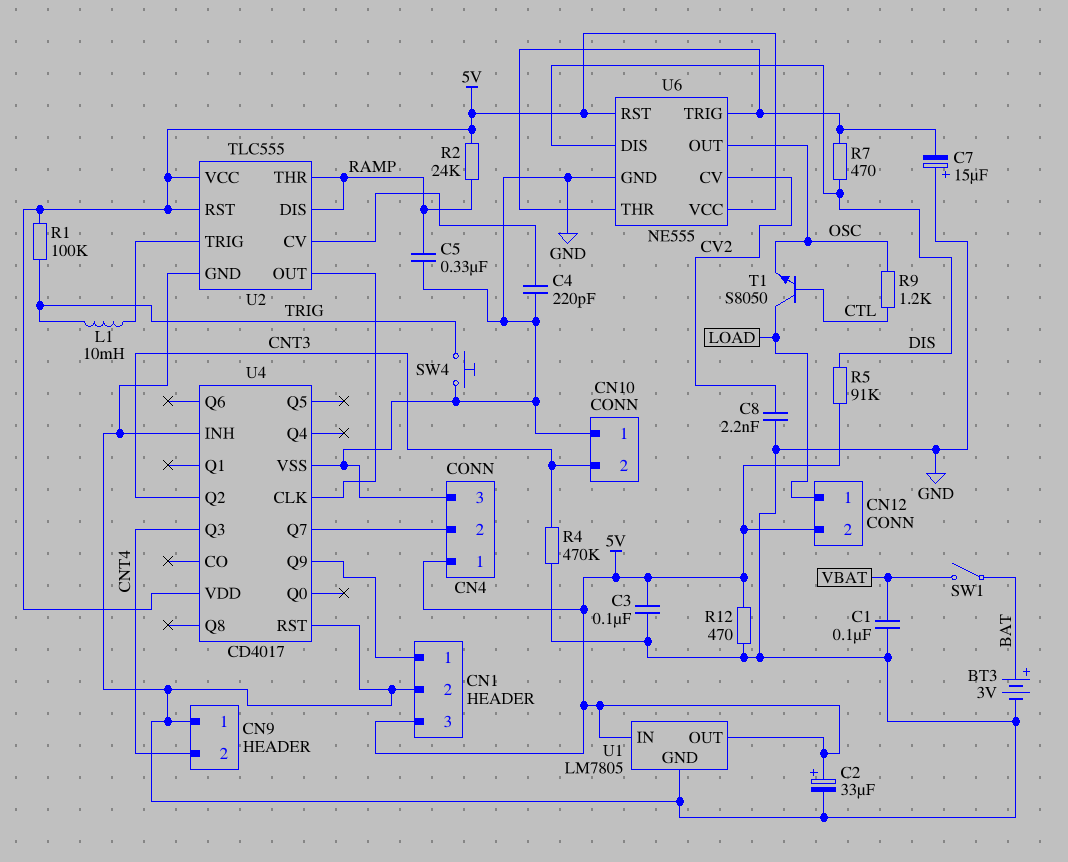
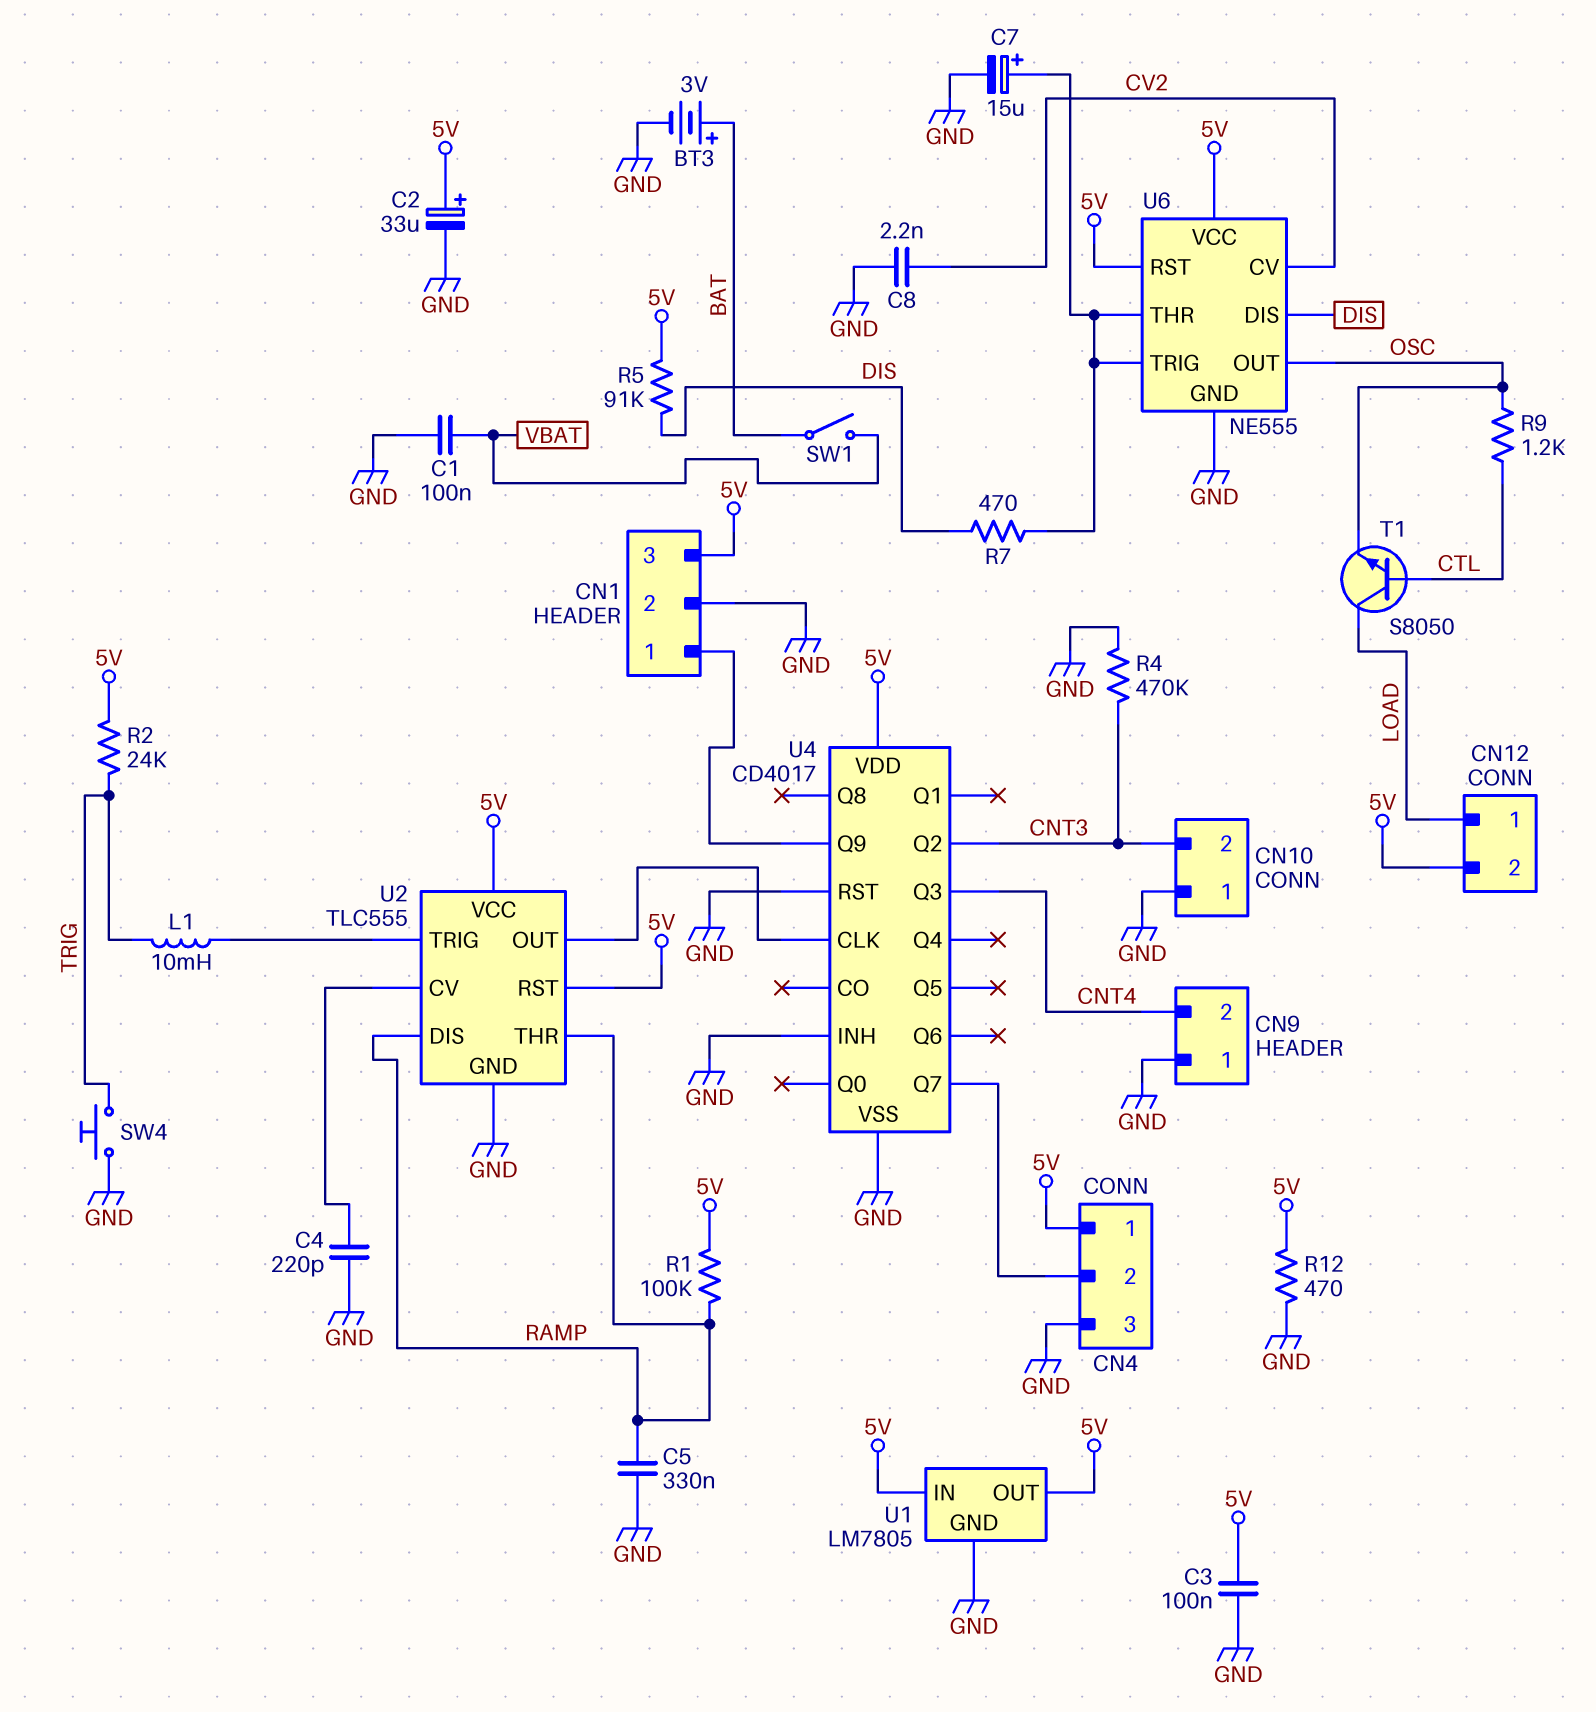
C7: 15uF (plus GND, minus U6/THR) -> 15uF (plus U6/THR, minus GND)
R1: 100k (5V, TRIG) -> 100k (5V, RAMP)
R2: 24k (5V, RAMP) -> 24k (5V, TRIG)

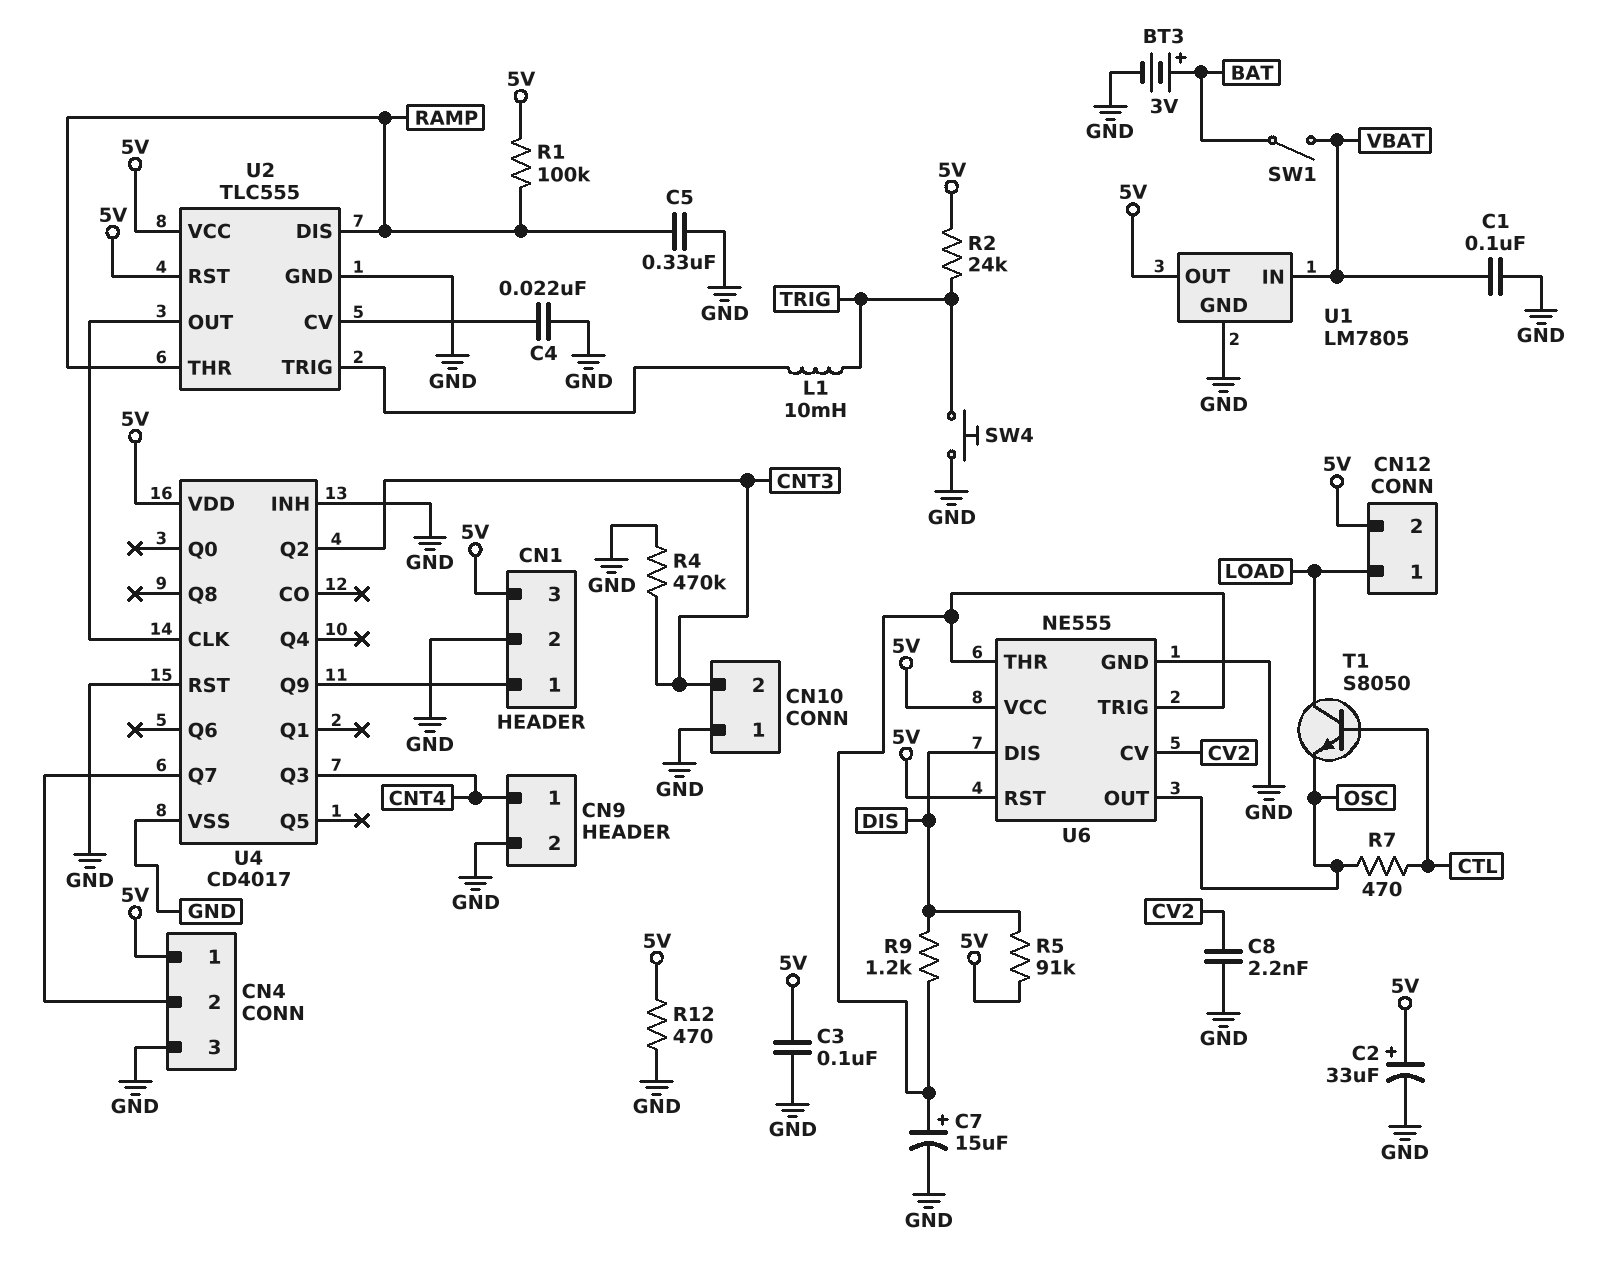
C4: 220pF (GND, U2/CV) -> 22nF (GND, U2/CV)
CN9 pin 1: GND -> CNT4
CN9 pin 2: CNT4 -> GND
R7: 470 (DIS, U6/THR) -> 470 (CTL, OSC)
R9: 1.2k (CTL, OSC) -> 1.2k (DIS, U6/THR)
U1 pin IN: 5V -> VBAT

